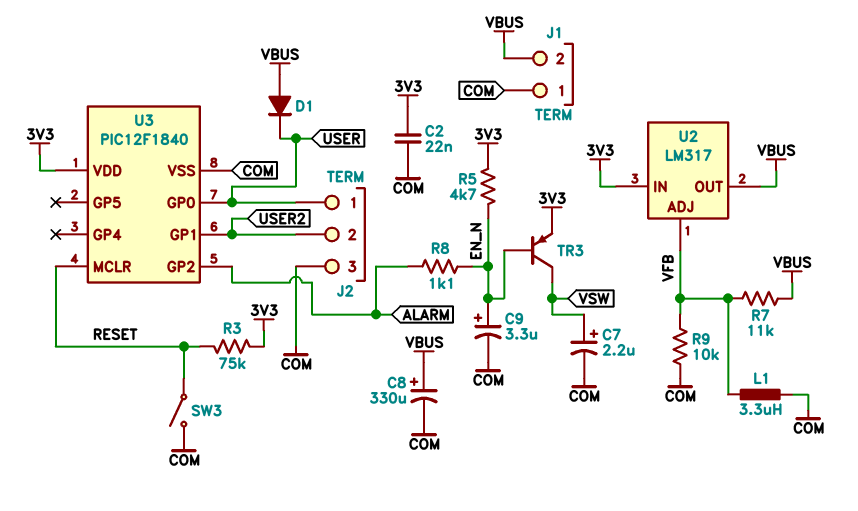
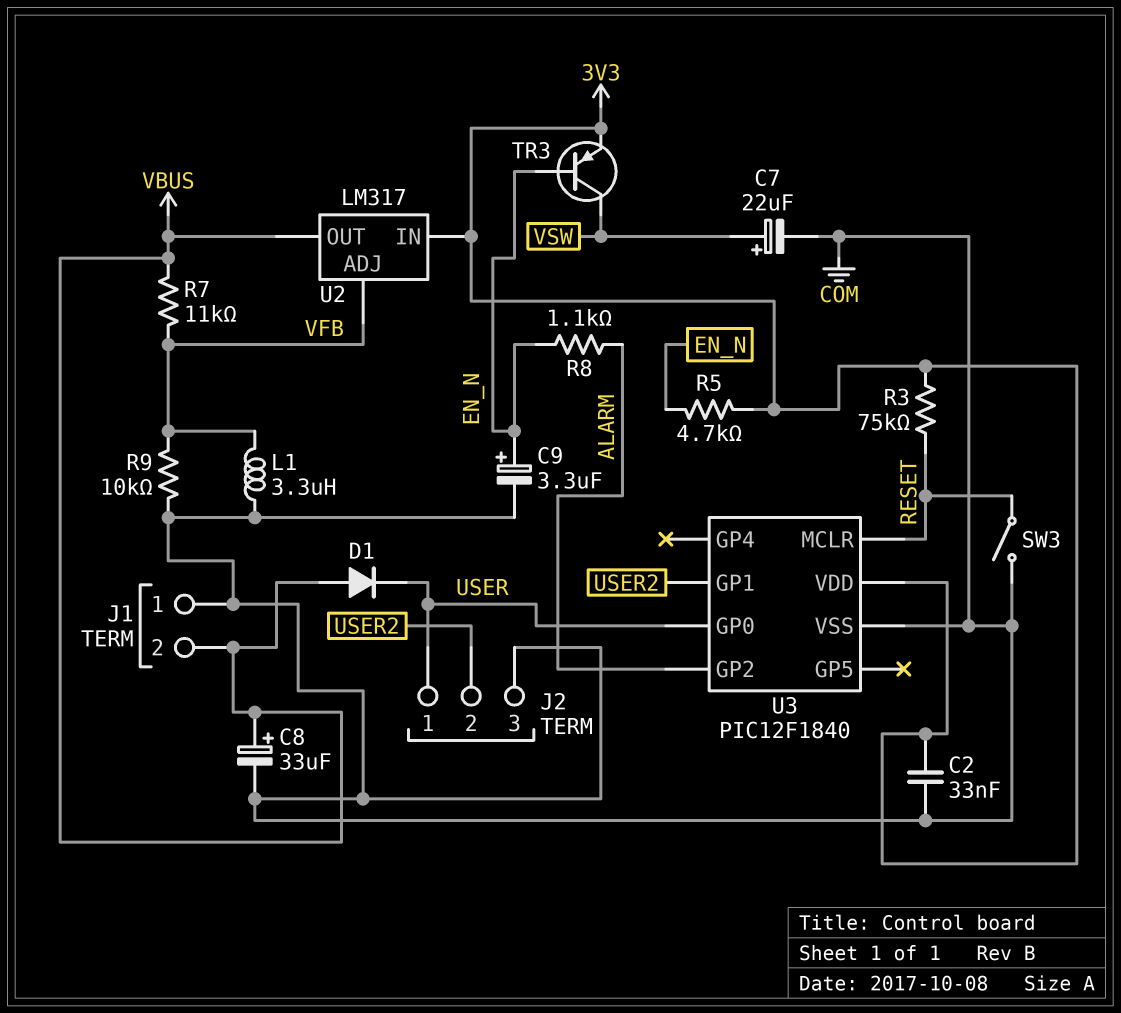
C2: 22nF (3V3, COM) -> 33nF (3V3, COM)
C7: 2.2uF (plus VSW, minus COM) -> 22uF (plus VSW, minus COM)
C8: 330uF (plus VBUS, minus COM) -> 33uF (plus VBUS, minus COM)

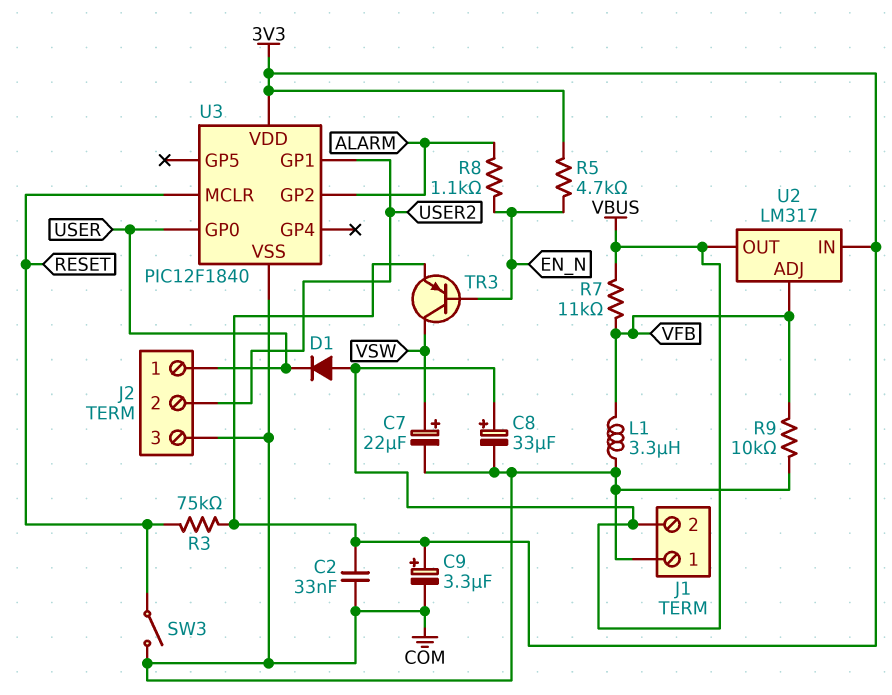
C9: 3.3uF (plus EN_N, minus COM) -> 3.3uF (plus 3V3, minus COM)

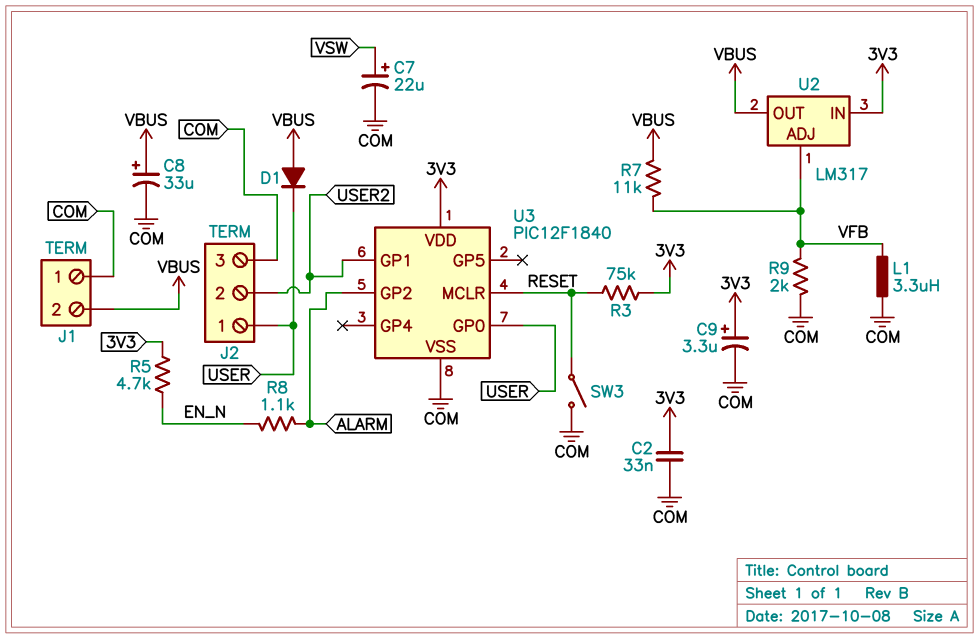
R9: 10k (COM, VFB) -> 2k (COM, VFB)
TR3: PNP (B EN_N, C VSW, E 3V3) -> none

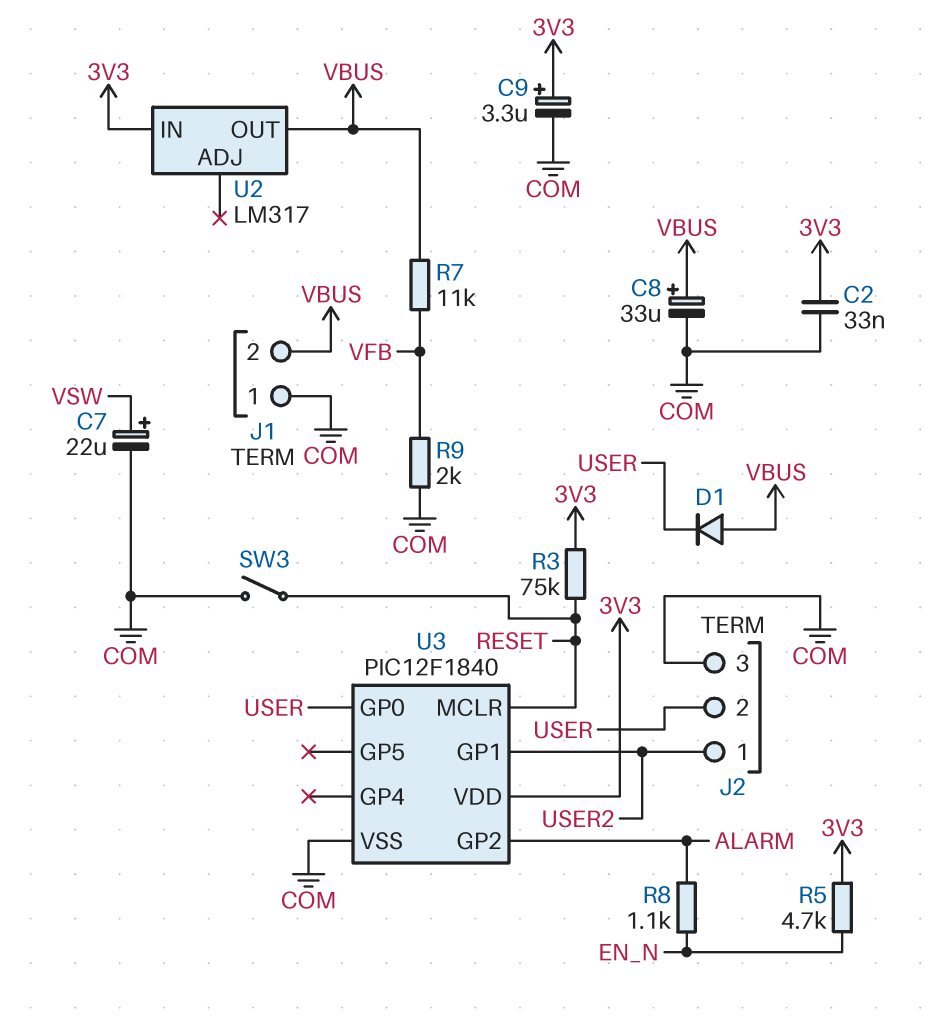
J2 pin 1: USER -> USER2
J2 pin 2: USER2 -> USER
L1: 3.3uH (COM, VFB) -> none
U2 pin ADJ: VFB -> none

